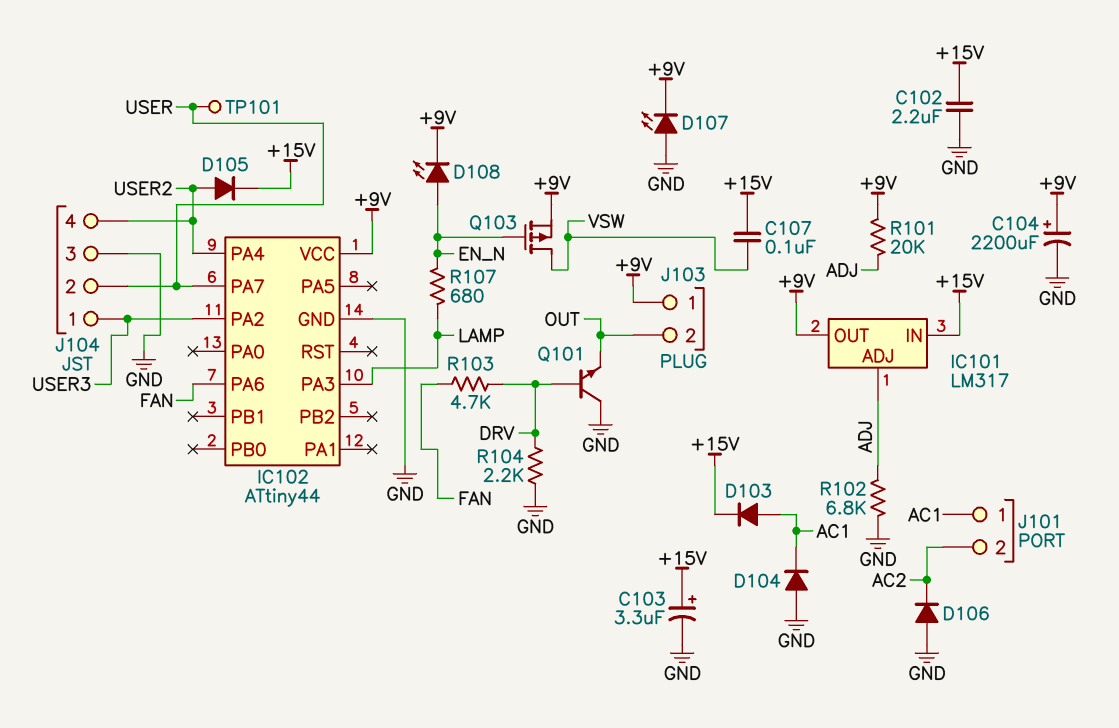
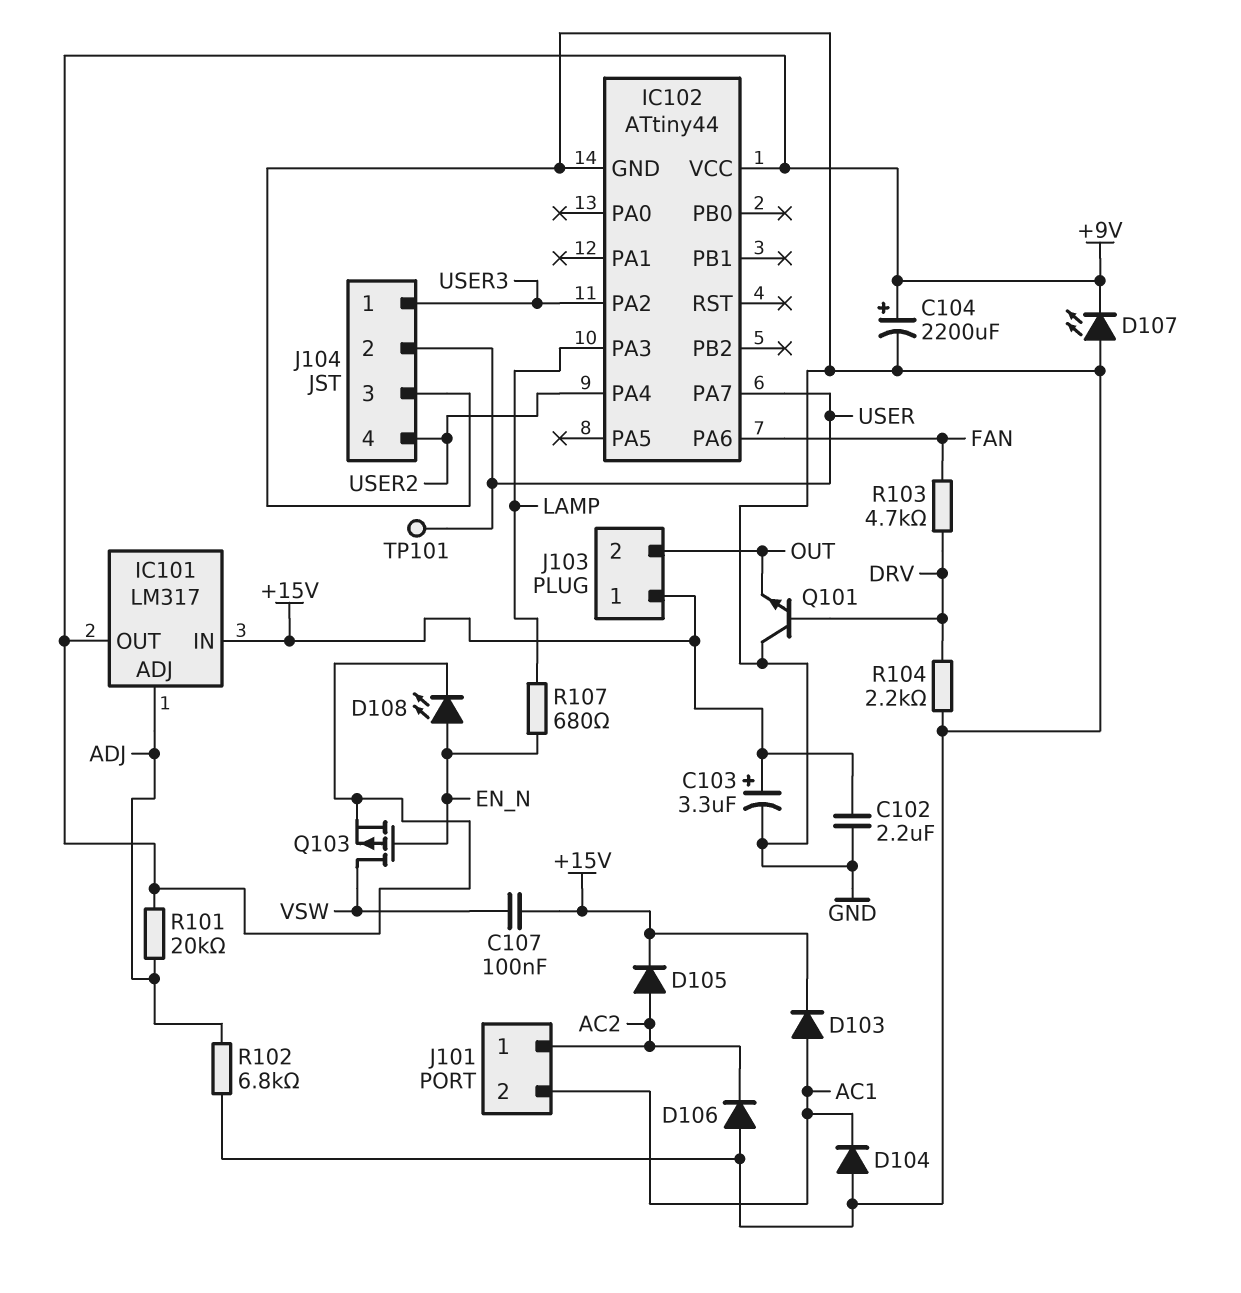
D105: diode (A USER2, K +15V) -> diode (A AC2, K +15V)
J101 pin 1: AC1 -> AC2
J101 pin 2: AC2 -> AC1
J103 pin 1: +9V -> +15V

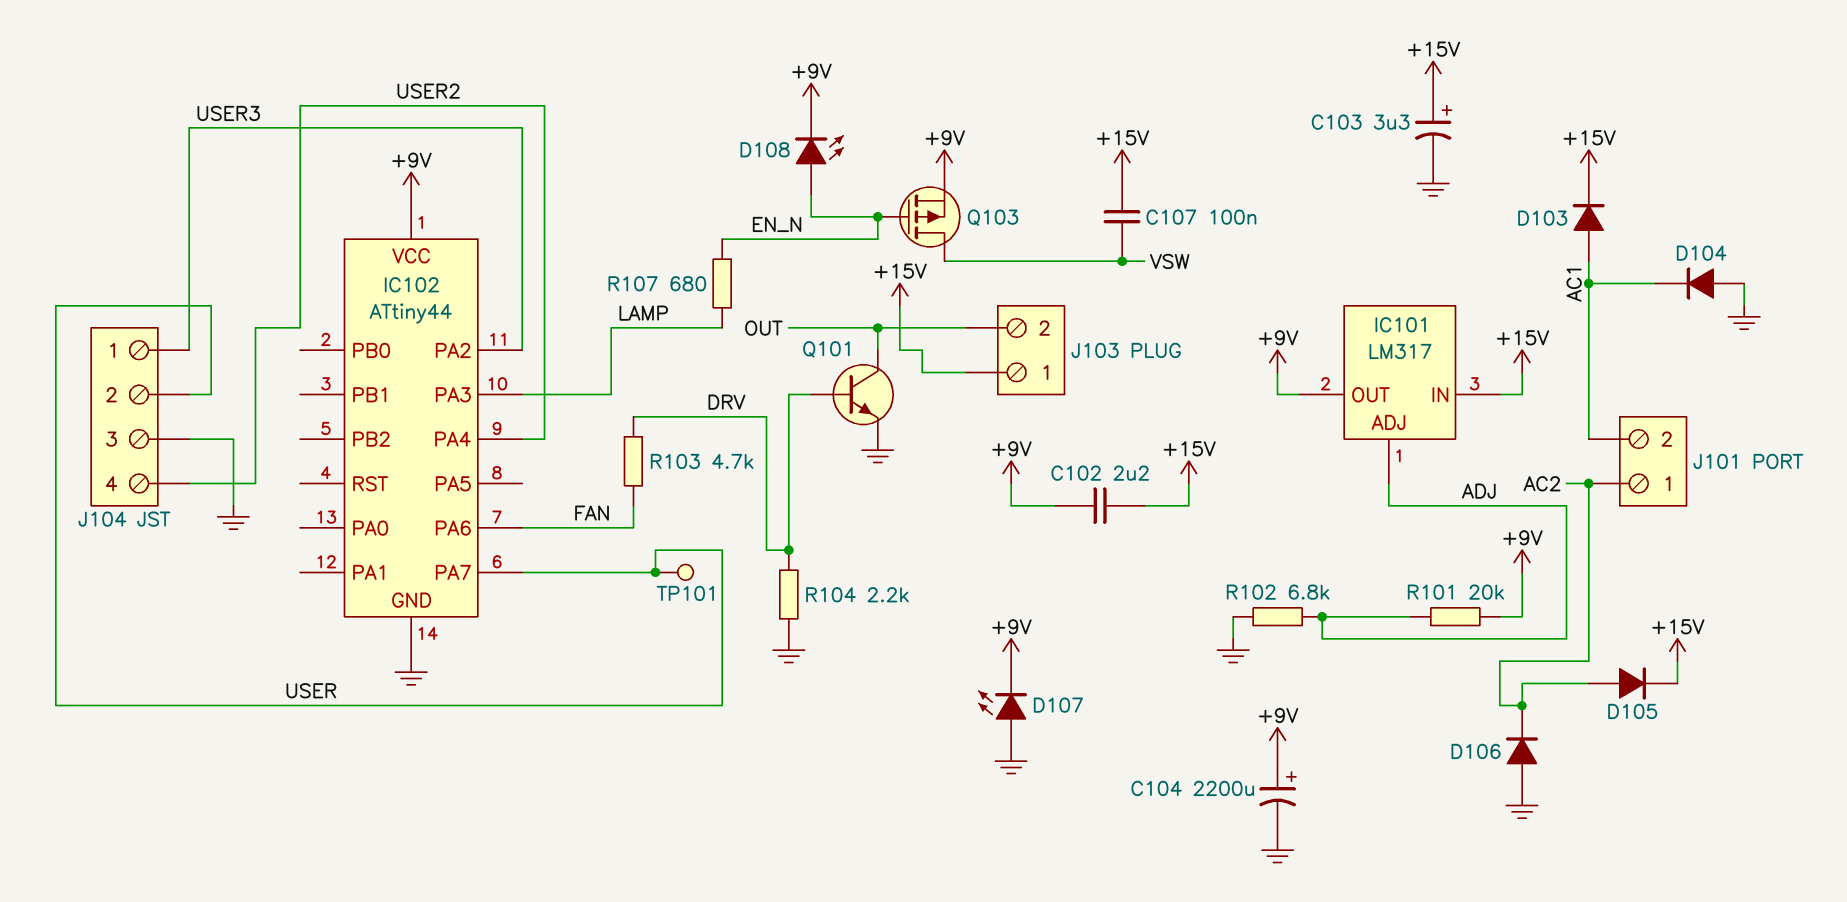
C102: 2.2uF (+15V, GND) -> 2.2uF (+9V, +15V)
Q101: NPN (B DRV, C GND, E OUT) -> NPN (B DRV, C OUT, E GND)

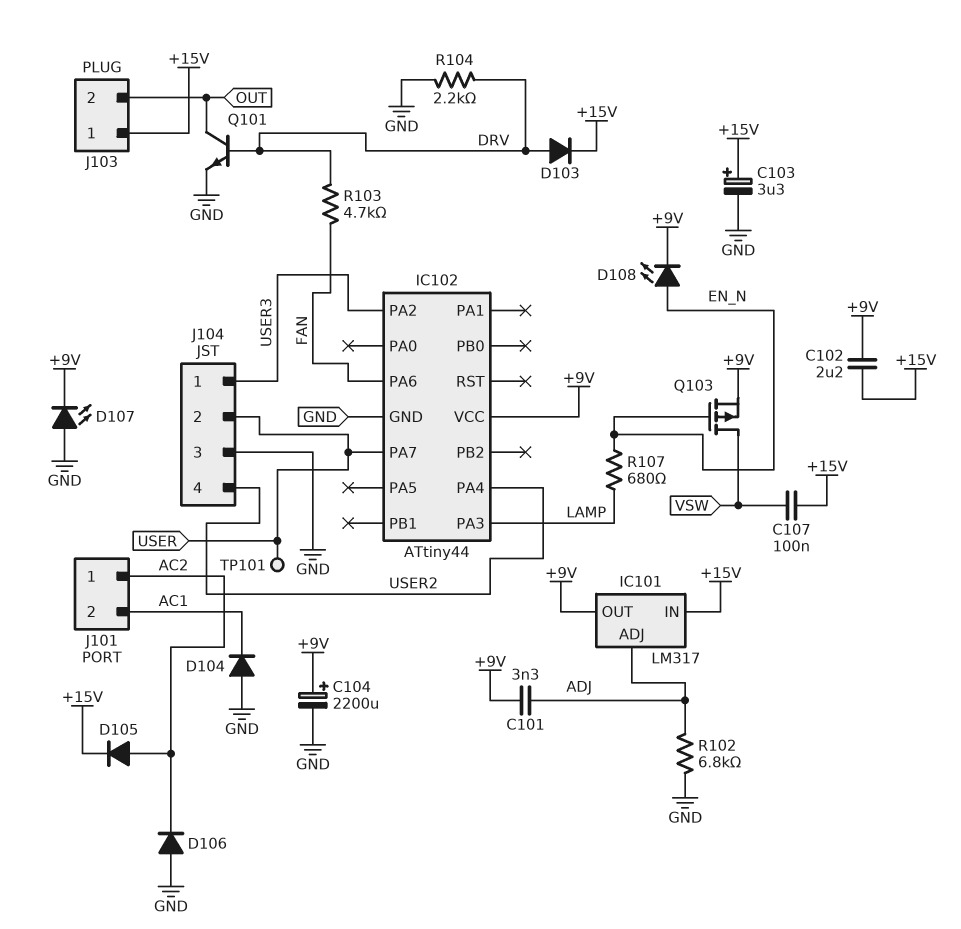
C101: none -> 3.3nF (+9V, ADJ)
D103: diode (A AC1, K +15V) -> diode (A DRV, K +15V)
R101: 20k (+9V, ADJ) -> none

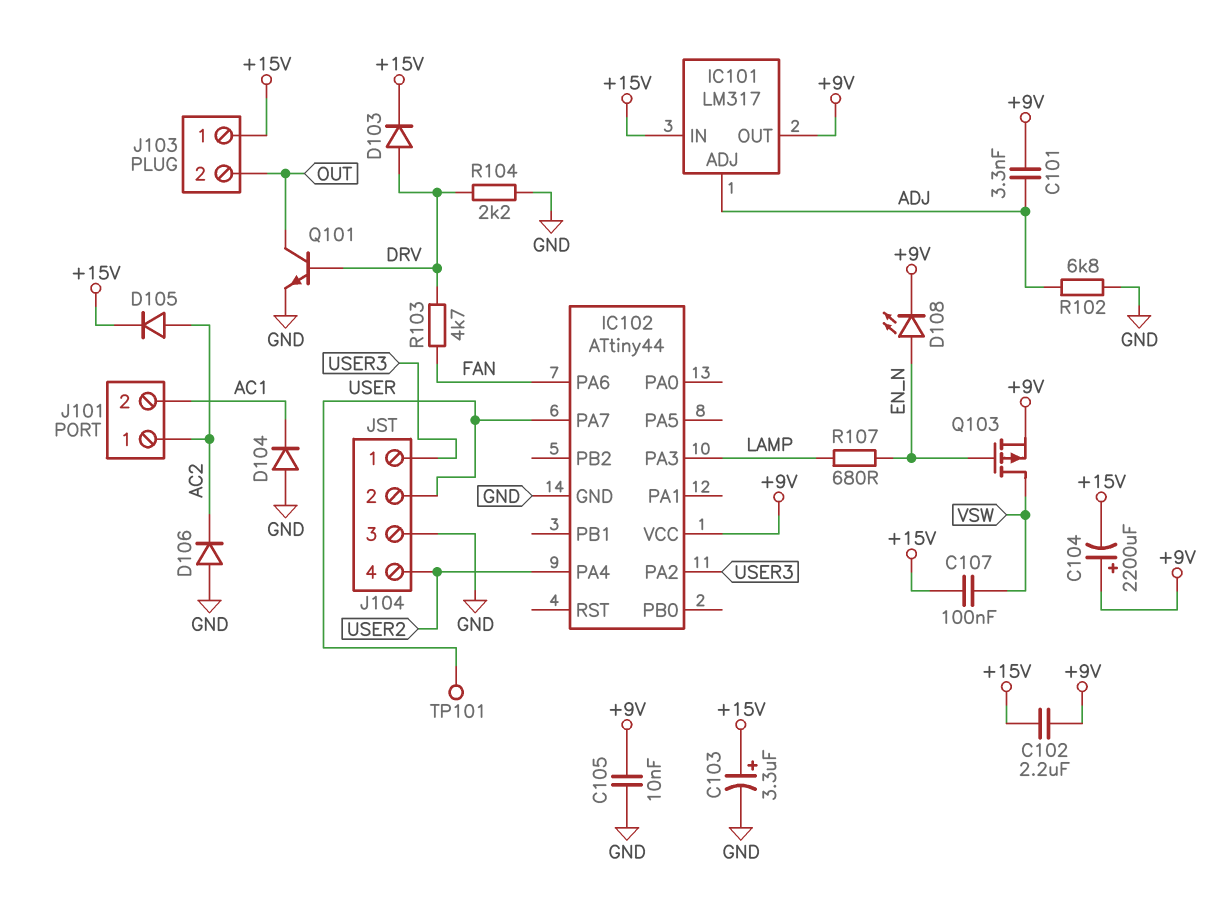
C104: 2200uF (plus +9V, minus GND) -> 2200uF (plus +9V, minus +15V)
C105: none -> 10nF (+9V, GND)
D107: LED (A GND, K +9V) -> none

